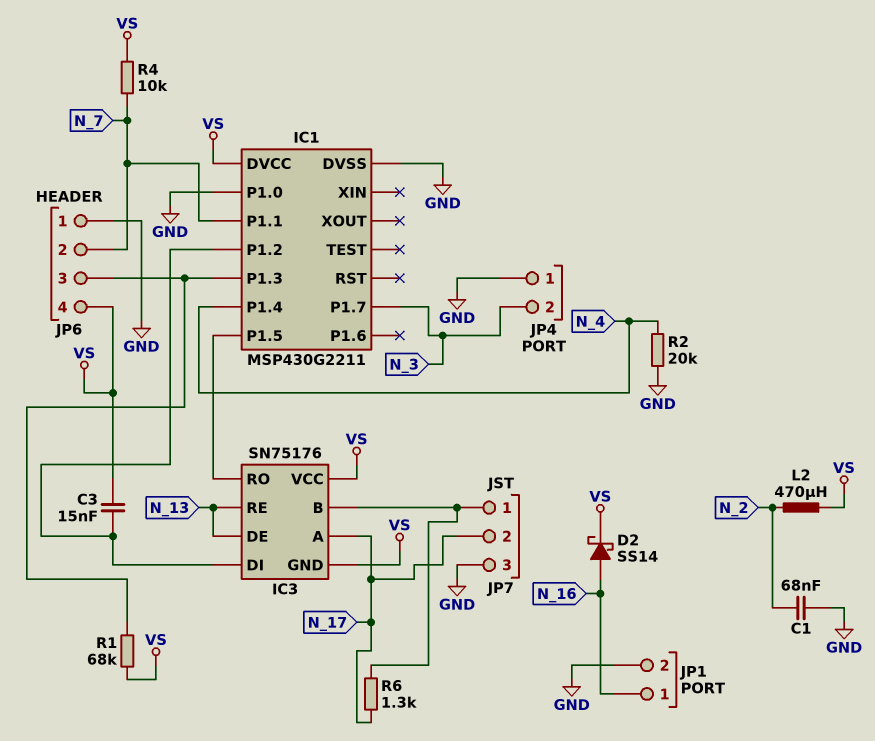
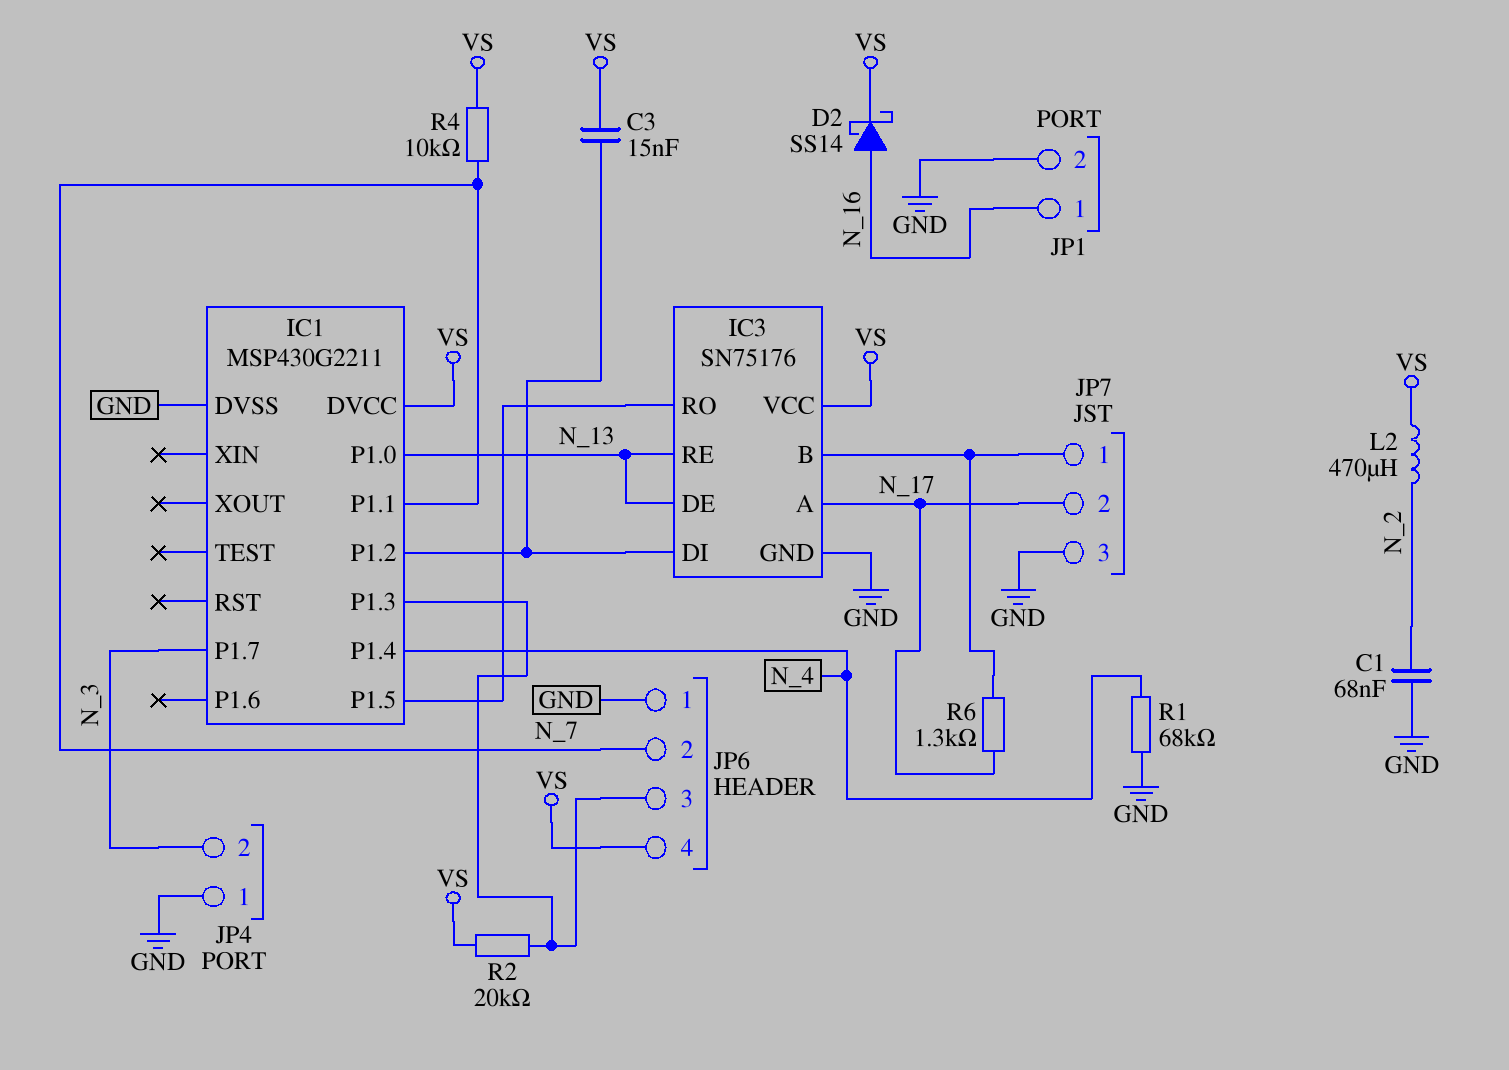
IC1 pin P1.0: GND -> N_13
IC3 pin GND: VS -> GND
R1: 68k (IC1/P1.3, VS) -> 68k (GND, N_4)
R2: 20k (GND, N_4) -> 20k (IC1/P1.3, VS)

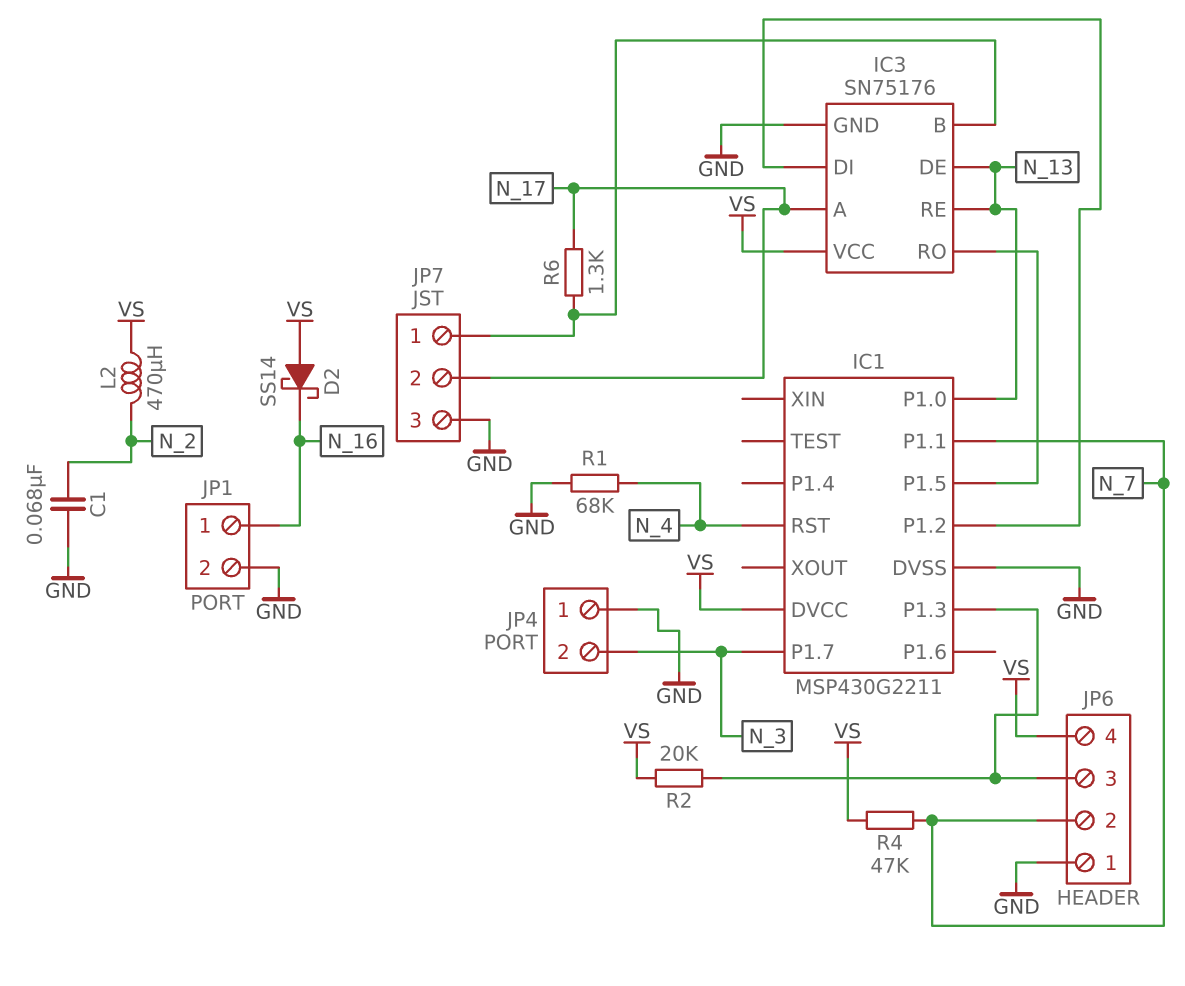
C3: 15nF (IC1/P1.2, VS) -> none
D2: schottky SS14 (A N_16, K VS) -> schottky SS14 (A VS, K N_16)
IC1 pin P1.4: N_4 -> none
IC1 pin RST: none -> N_4
R4: 10k (N_7, VS) -> 47k (N_7, VS)

